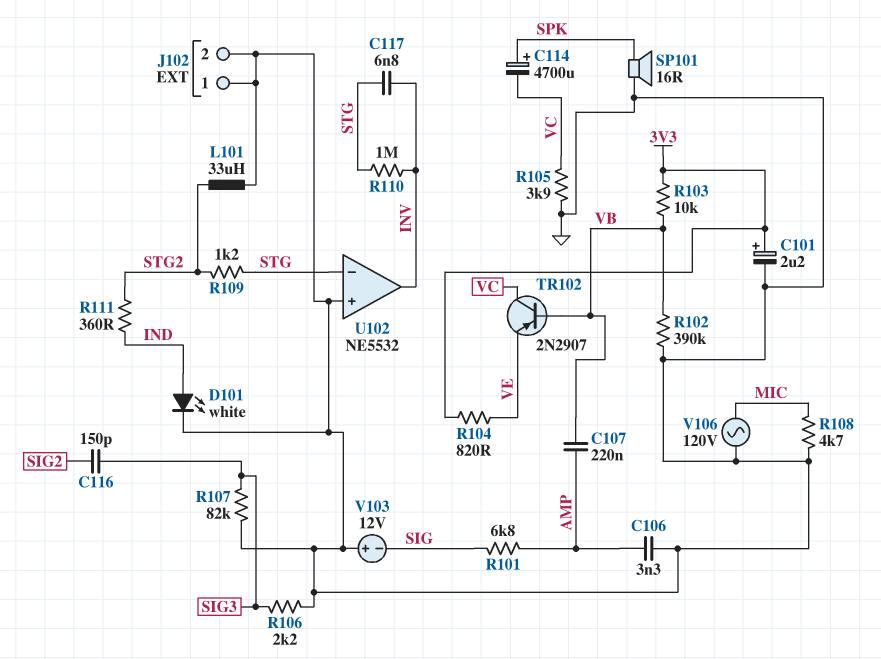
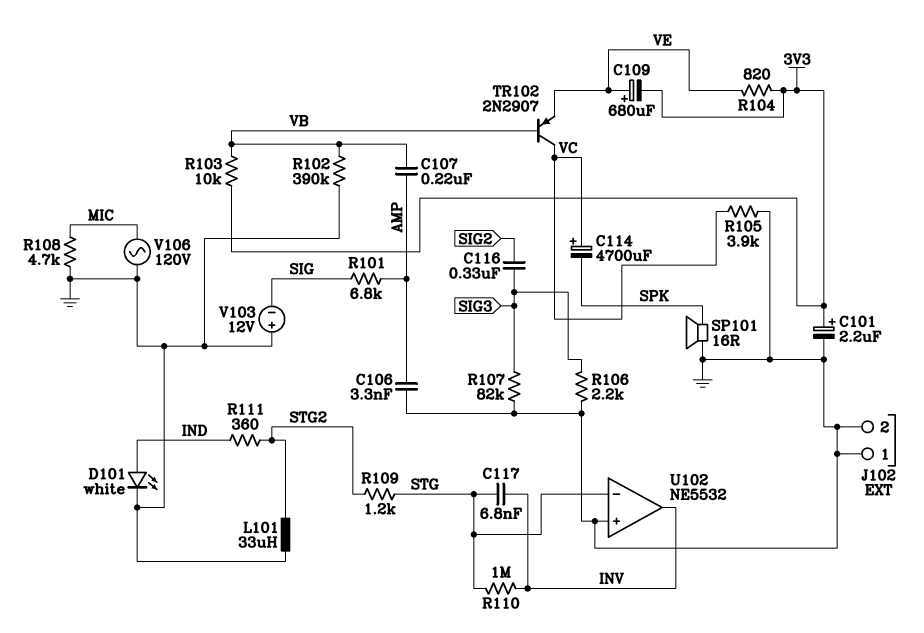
C109: none -> 680uF (plus VE, minus 3V3)
C114: 4700uF (plus SPK, minus VC) -> 4700uF (plus VC, minus SPK)
C116: 150pF (SIG2, SIG3) -> 330nF (SIG2, SIG3)

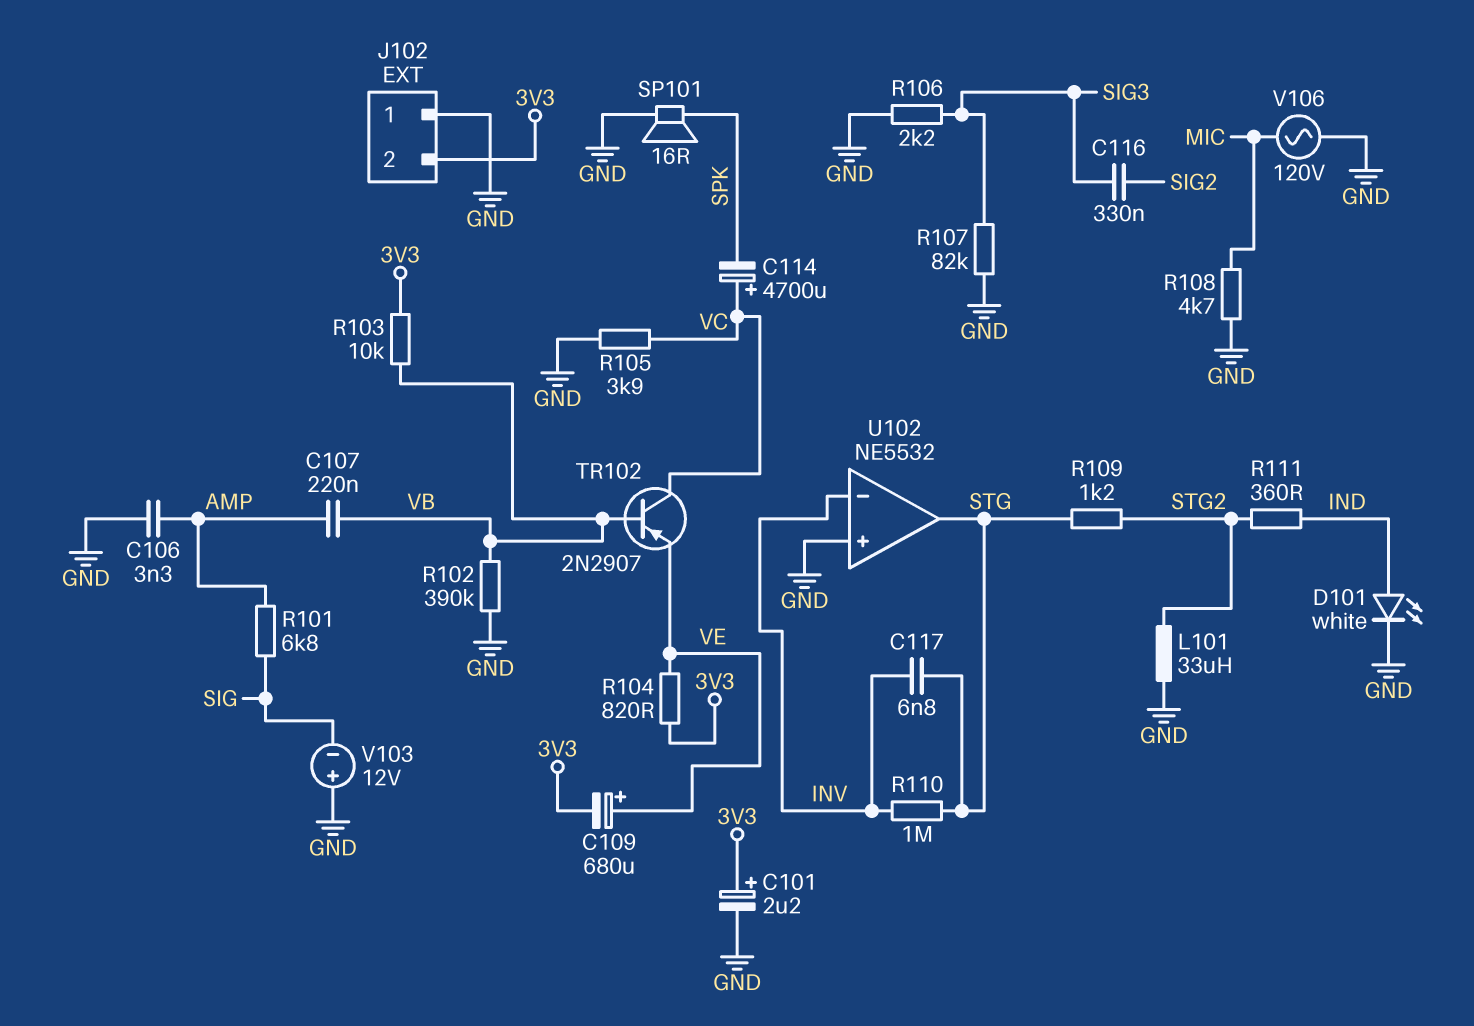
J102 pin 2: GND -> 3V3
U102 pin in-: STG -> INV
U102 pin out: INV -> STG

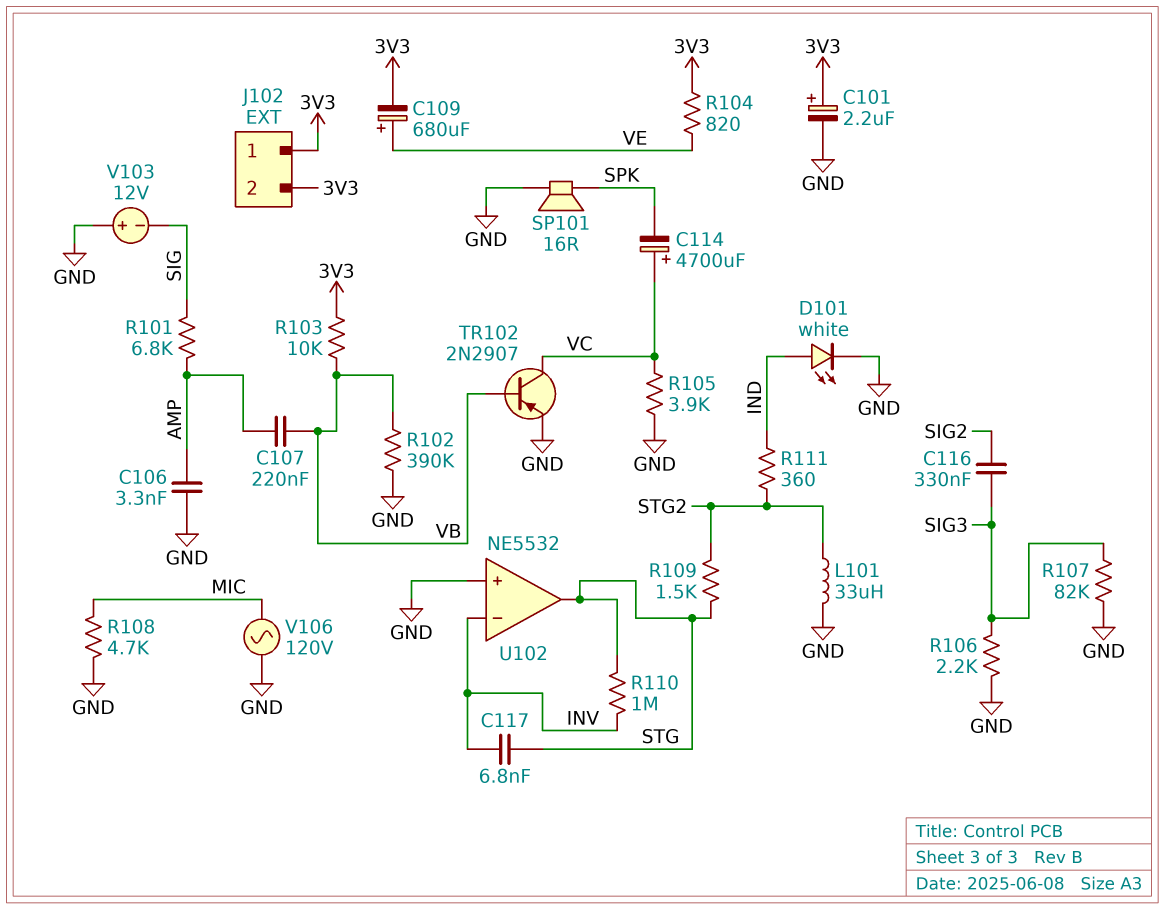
J102 pin 1: GND -> 3V3
R109: 1.2k (STG, STG2) -> 1.5k (STG, STG2)
TR102: PNP 2N2907 (B VB, C VC, E VE) -> PNP 2N2907 (B VB, C VC, E GND)

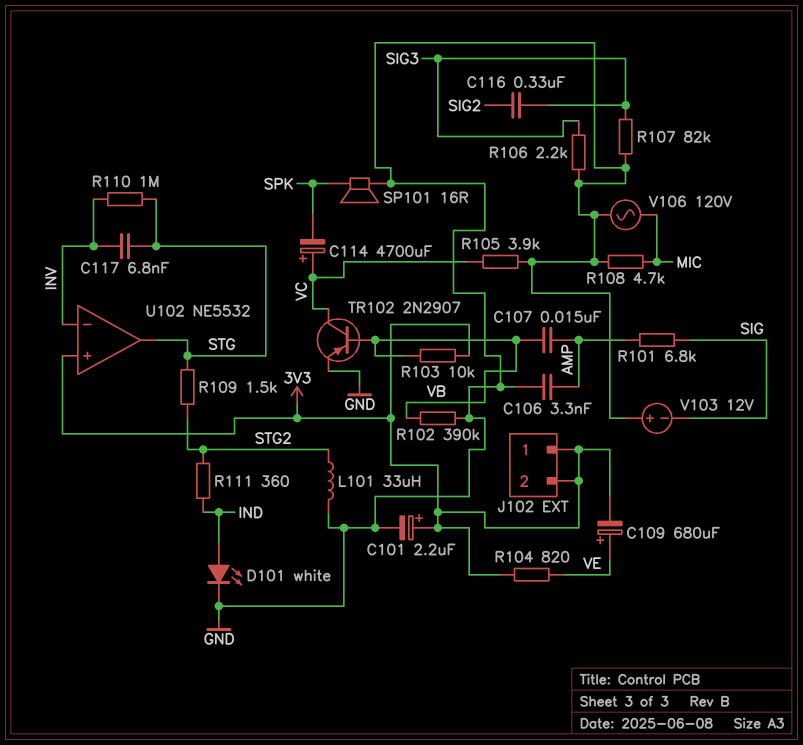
C107: 220nF (AMP, VB) -> 15nF (AMP, VB)
U102 pin in+: GND -> 3V3

